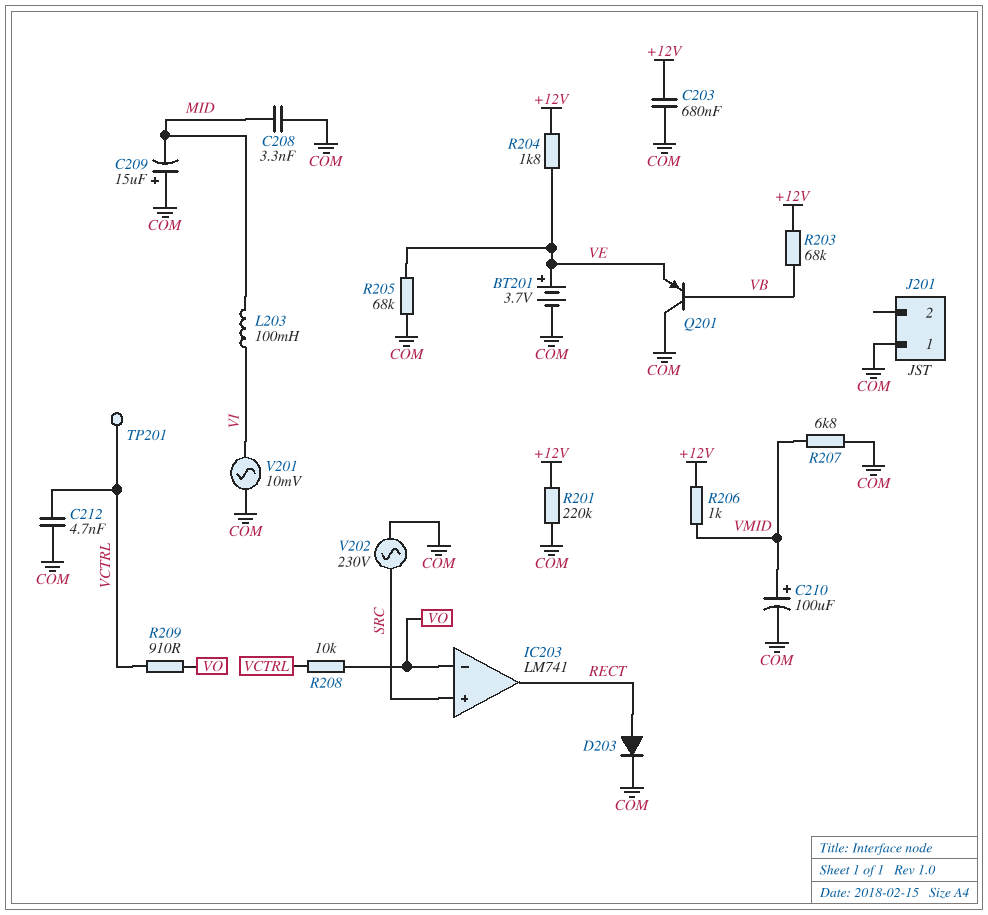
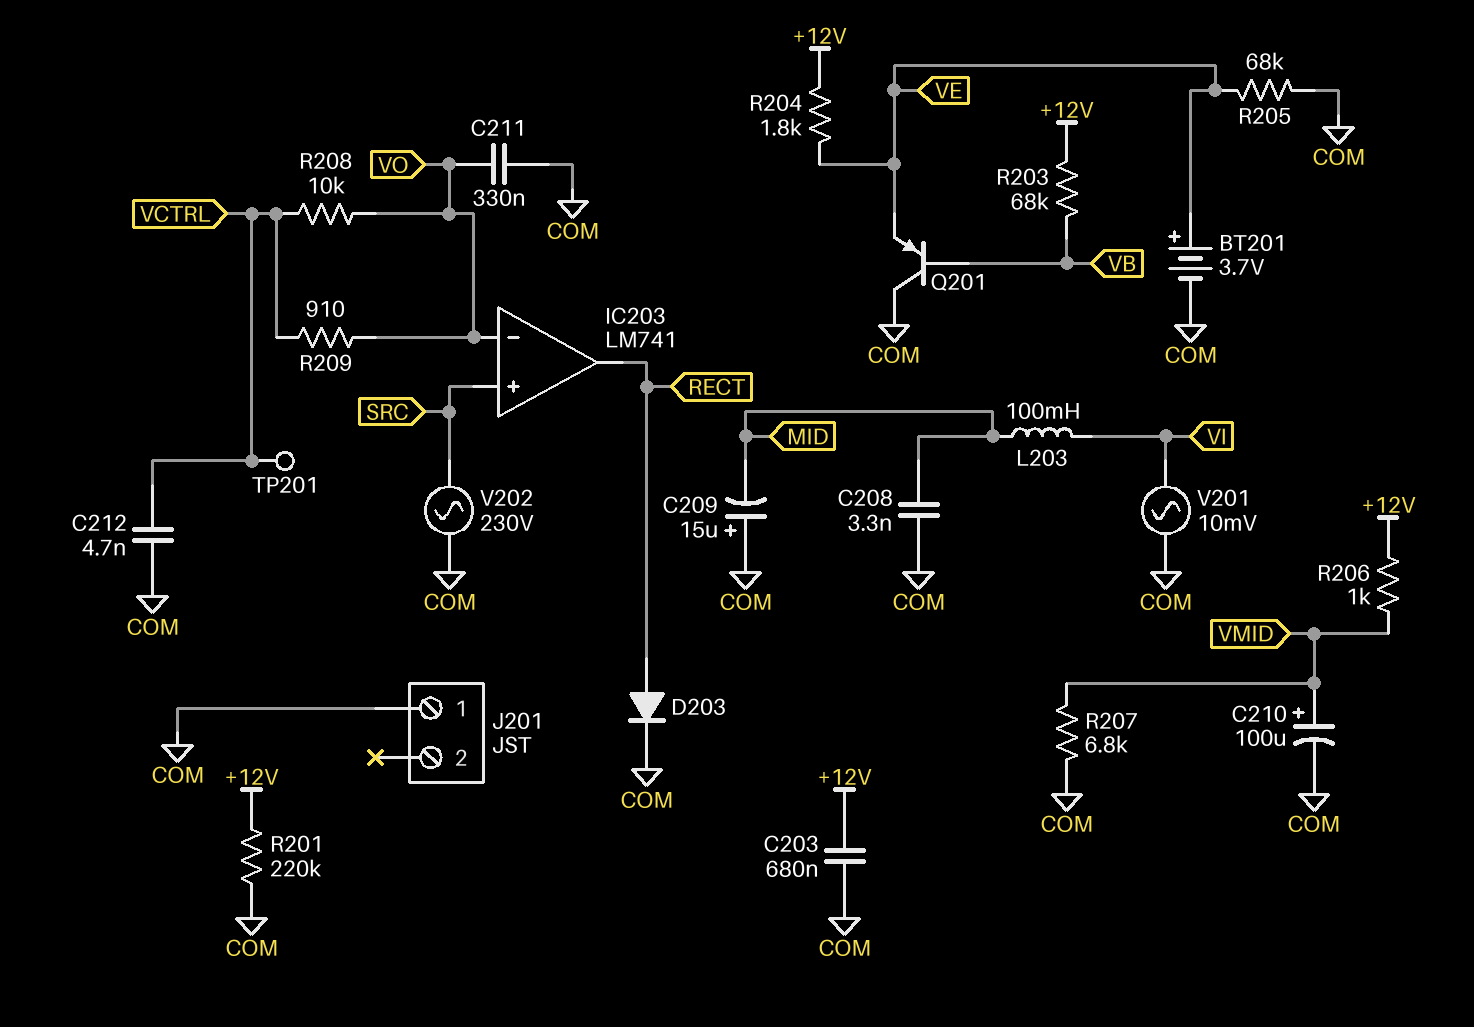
C211: none -> 330nF (COM, VO)

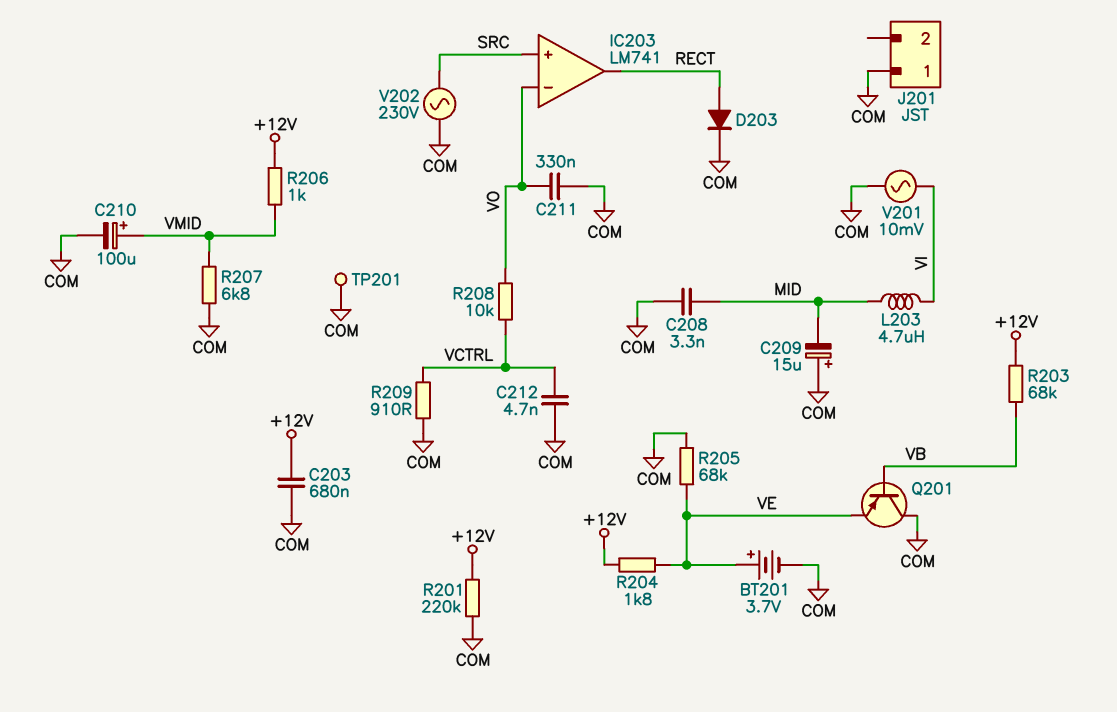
L203: 100mH (MID, VI) -> 4.7uH (MID, VI)
R209: 910 (VCTRL, VO) -> 910 (COM, VCTRL)
TP201: test point (VCTRL) -> test point (COM)

